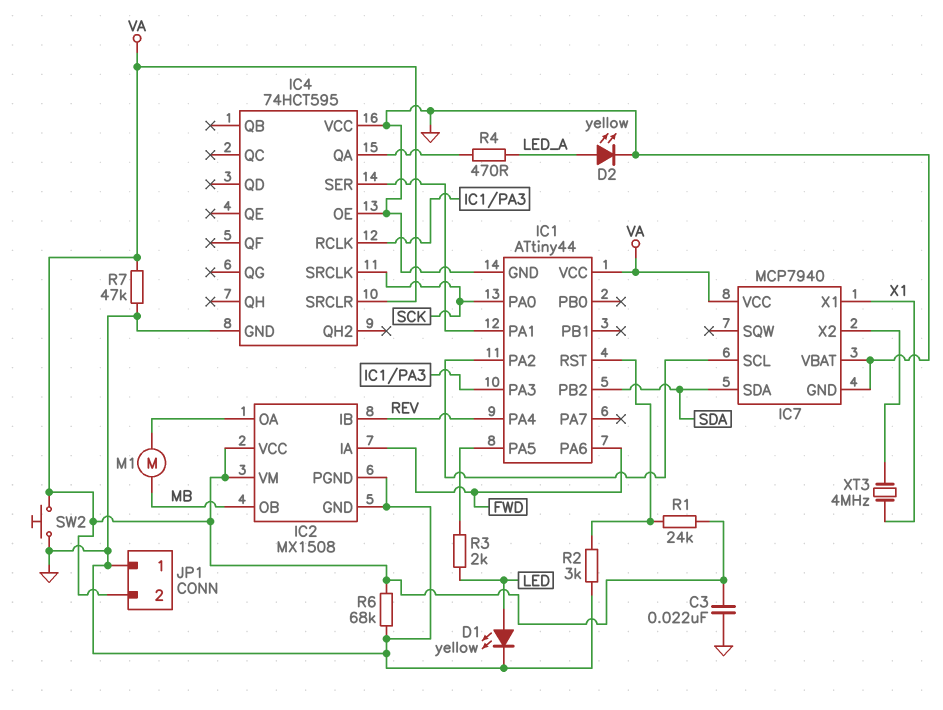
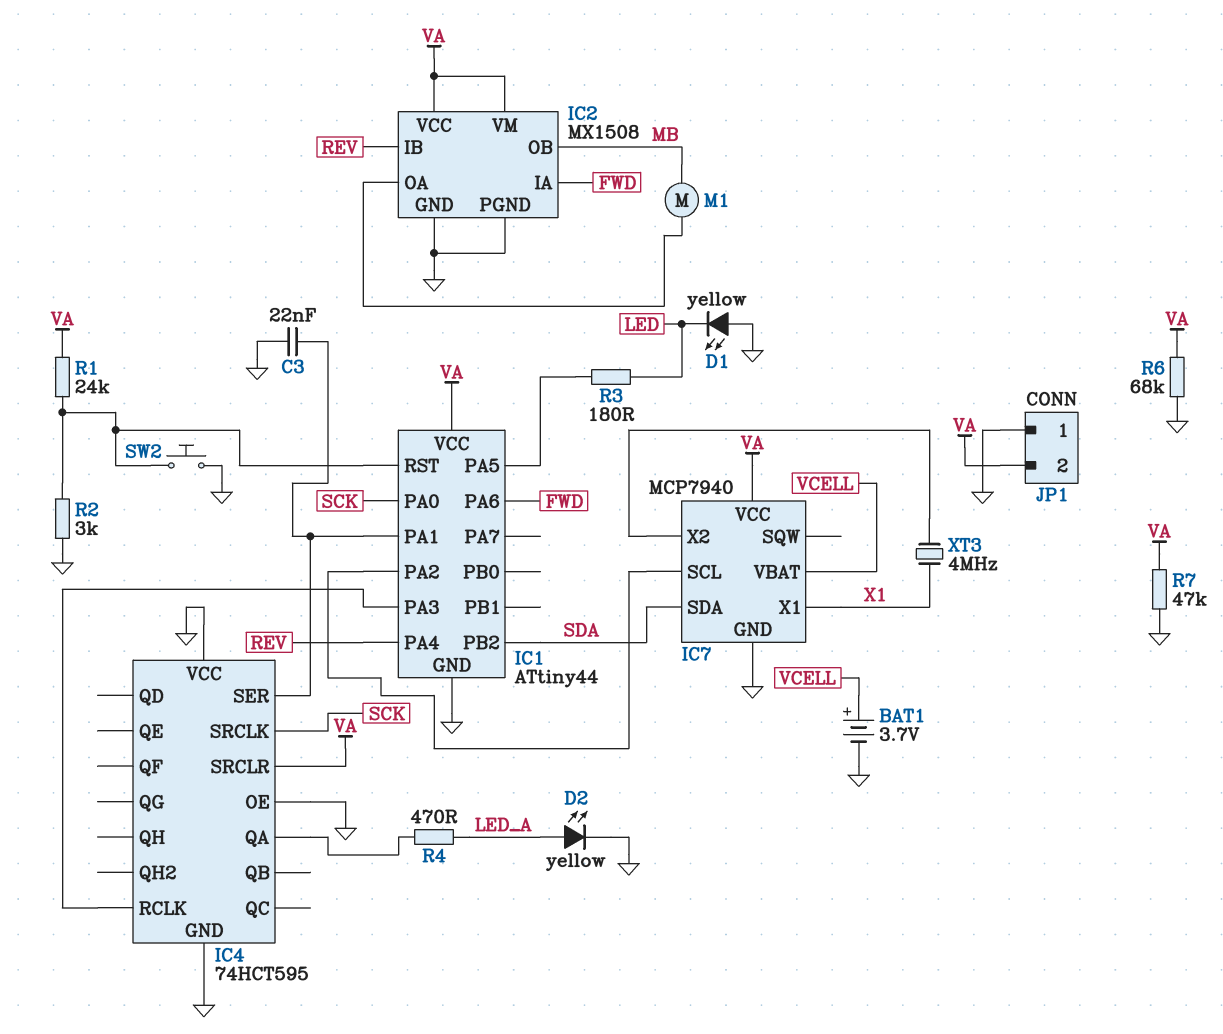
BAT1: none -> 3.7V (plus VCELL, minus GND)
C3: 22nF (GND, VA) -> 22nF (GND, IC1/PA1)
D1: LED yellow (A LED, K GND) -> LED yellow (A GND, K LED)
IC7 pin VBAT: GND -> VCELL
R3: 2k (IC1/PA5, LED) -> 180 (IC1/PA5, LED)
SW2: button (GND, VA) -> button (GND, IC1/RST)

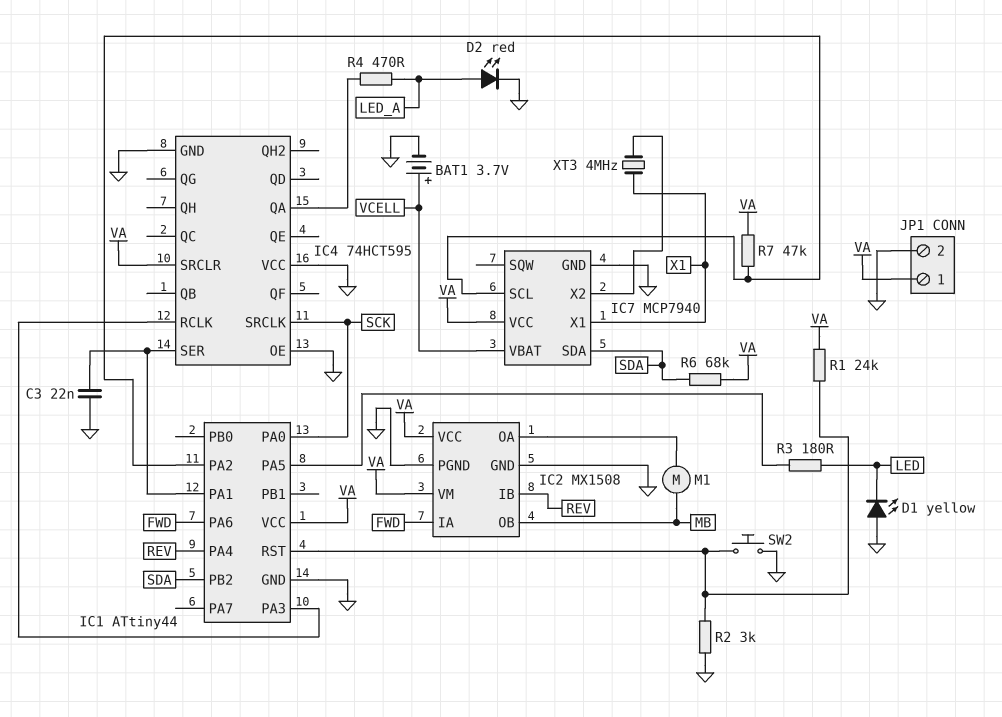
D2: LED yellow (A LED_A, K GND) -> LED red (A LED_A, K GND)
JP1 pin 1: GND -> VA
JP1 pin 2: VA -> GND
R6: 68k (GND, VA) -> 68k (SDA, VA)
R7: 47k (GND, VA) -> 47k (IC1/PA2, VA)

